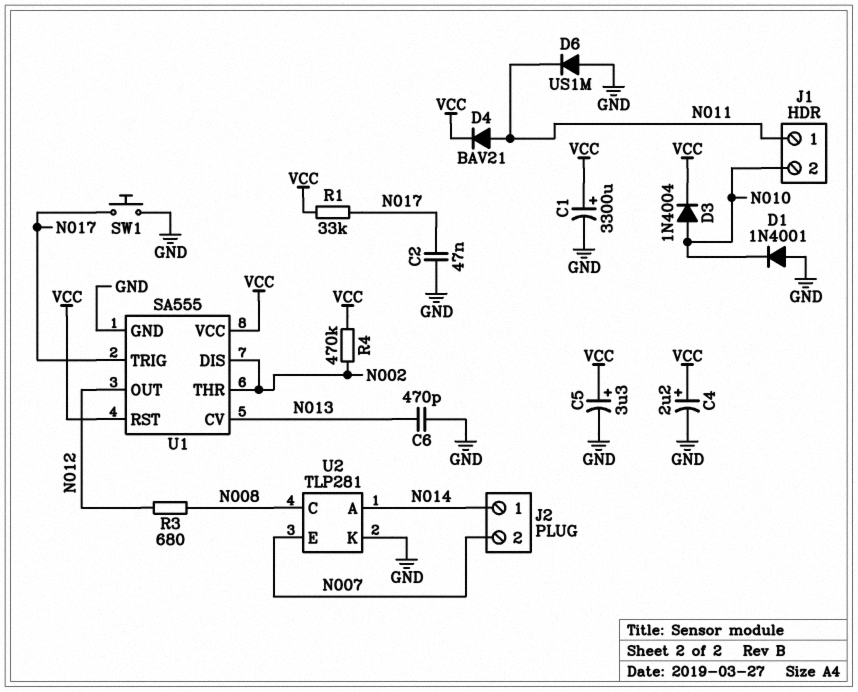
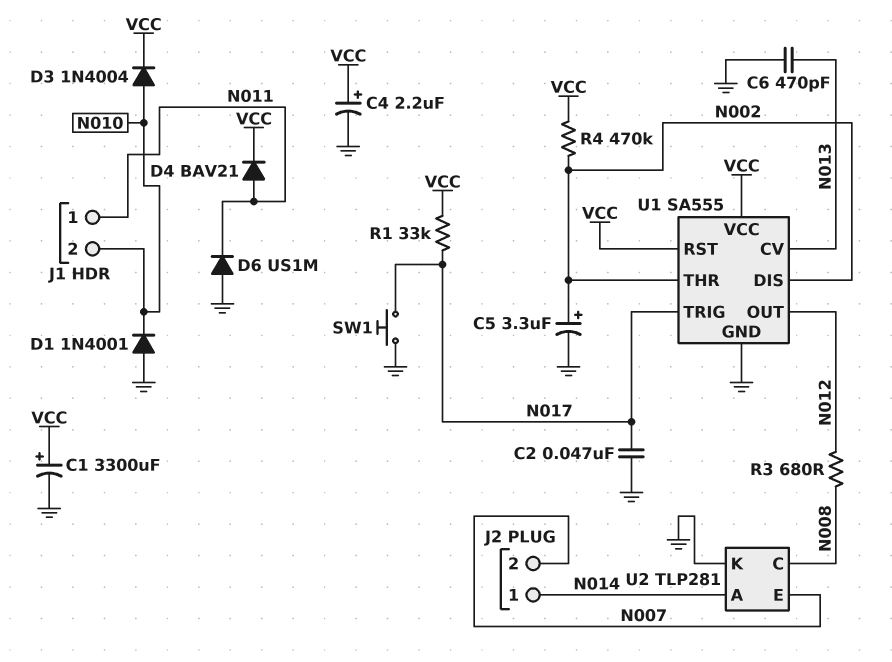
C5: 3.3uF (plus VCC, minus GND) -> 3.3uF (plus N002, minus GND)

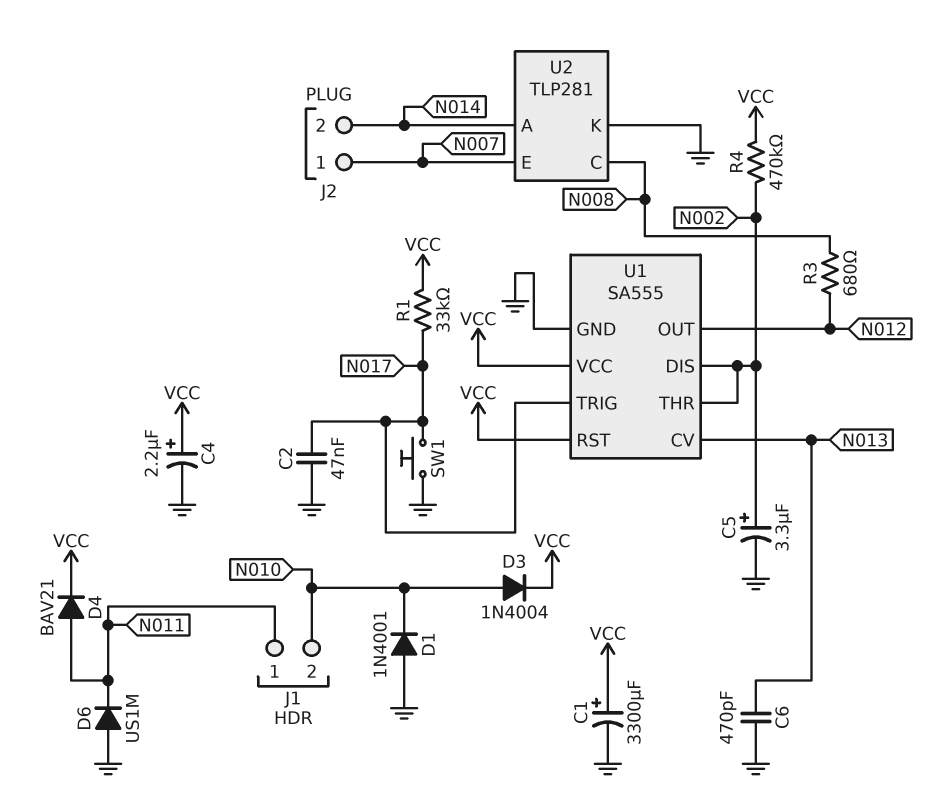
J2 pin 1: N014 -> N007
J2 pin 2: N007 -> N014

